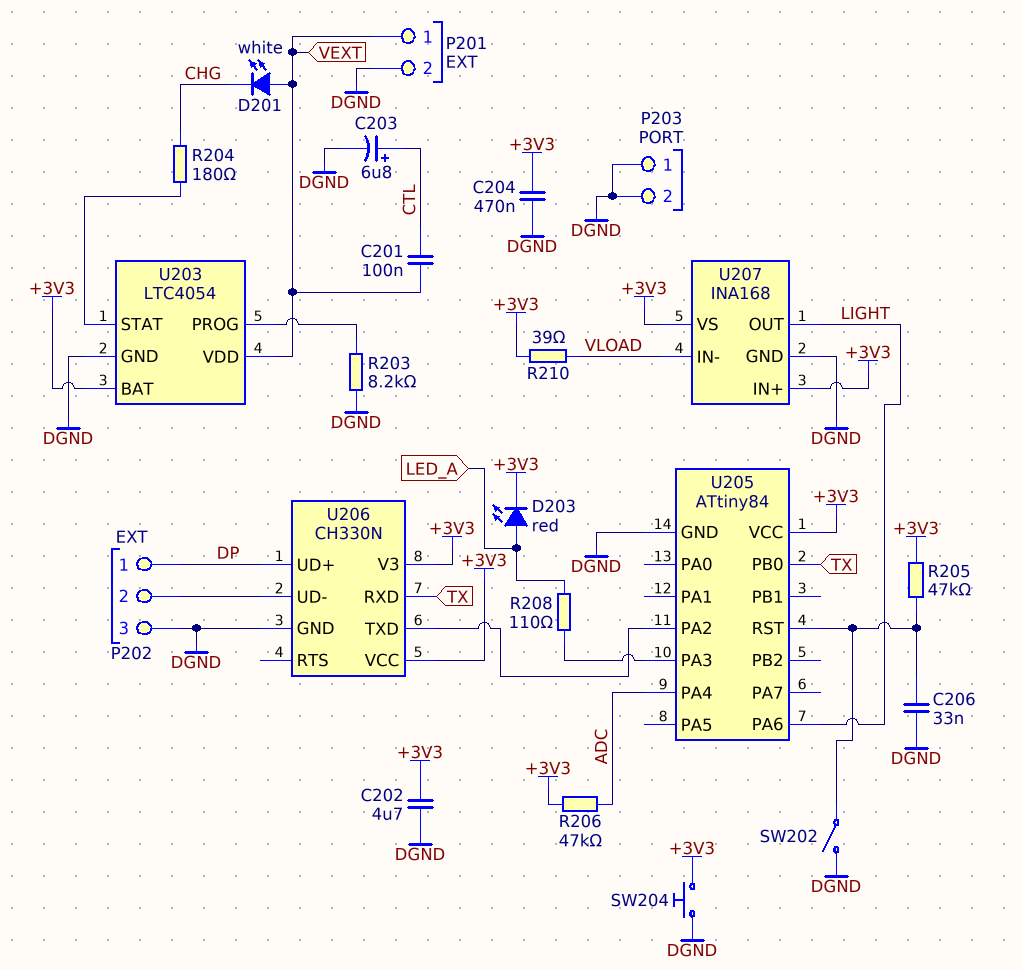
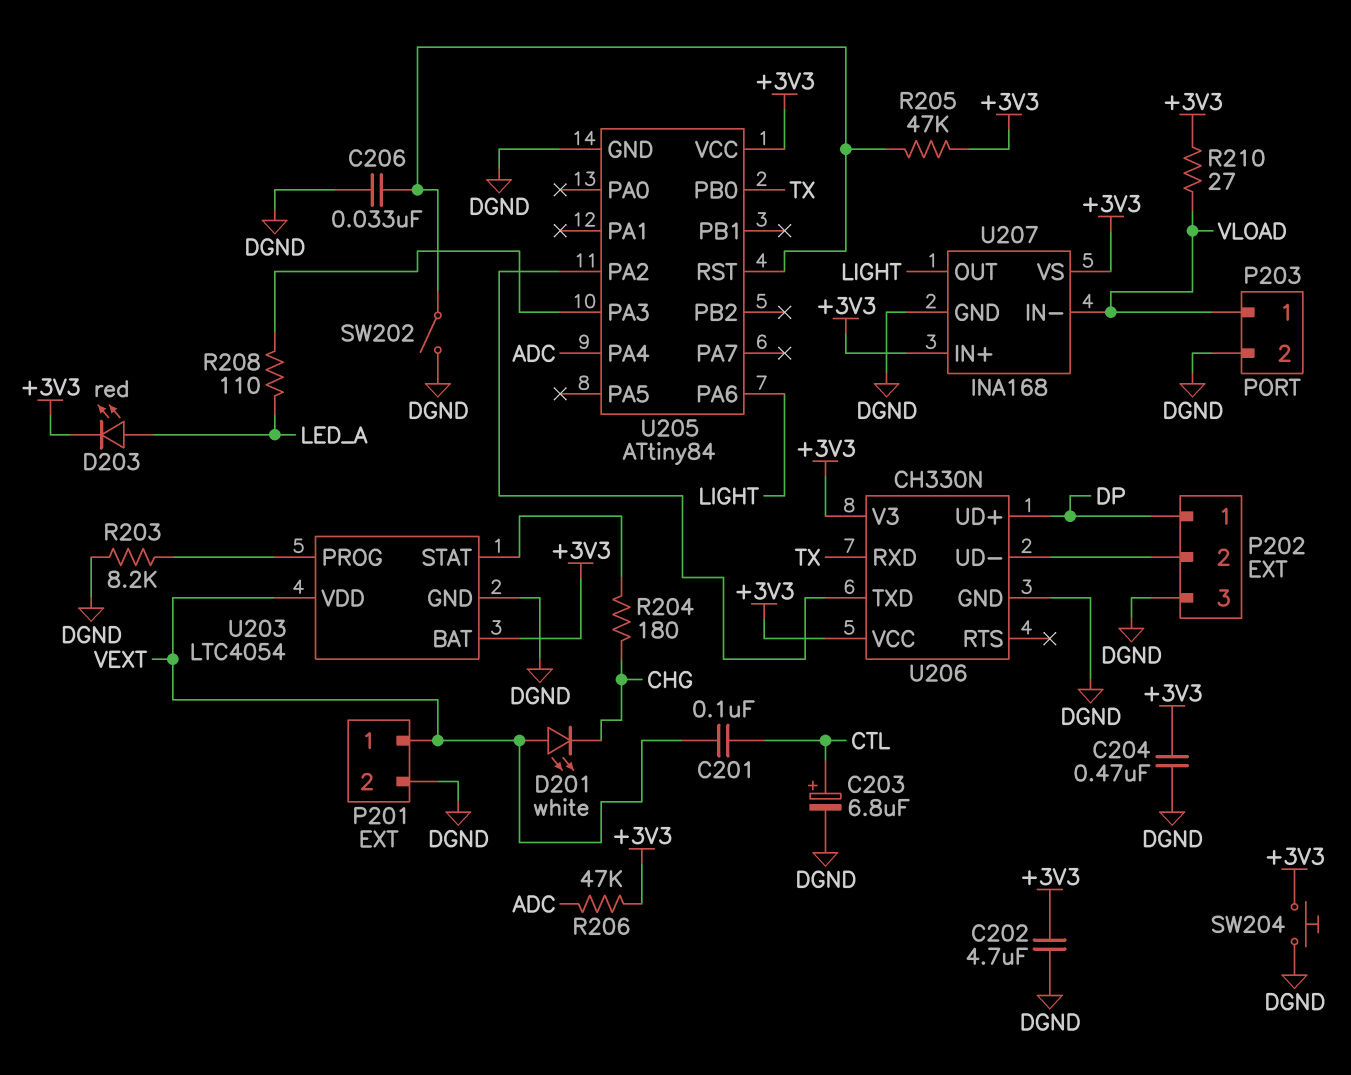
P203 pin 1: DGND -> VLOAD
R210: 39 (+3V3, VLOAD) -> 27 (+3V3, VLOAD)

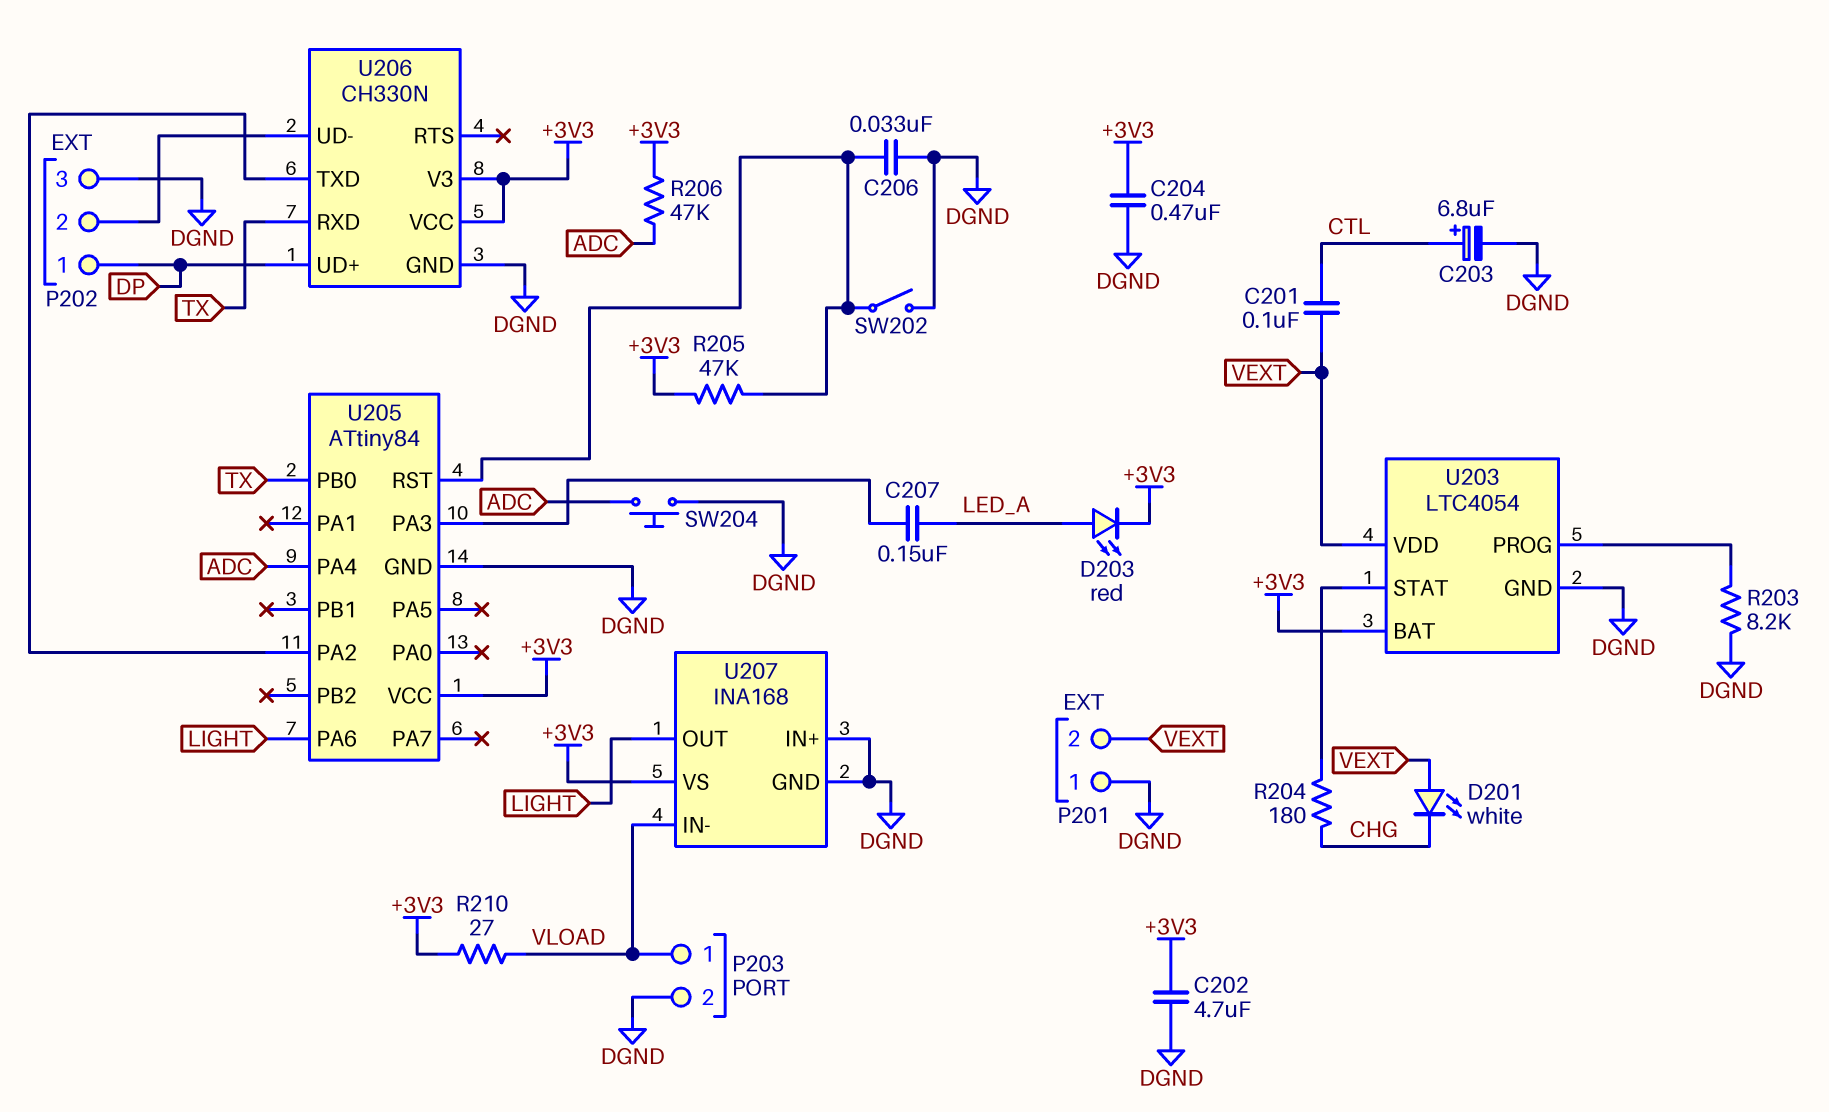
C207: none -> 150nF (LED_A, U205/PA3)
P201 pin 1: VEXT -> DGND
P201 pin 2: DGND -> VEXT
R208: 110 (LED_A, U205/PA3) -> none
SW204: button (+3V3, DGND) -> button (ADC, DGND)
U207 pin IN+: +3V3 -> DGND

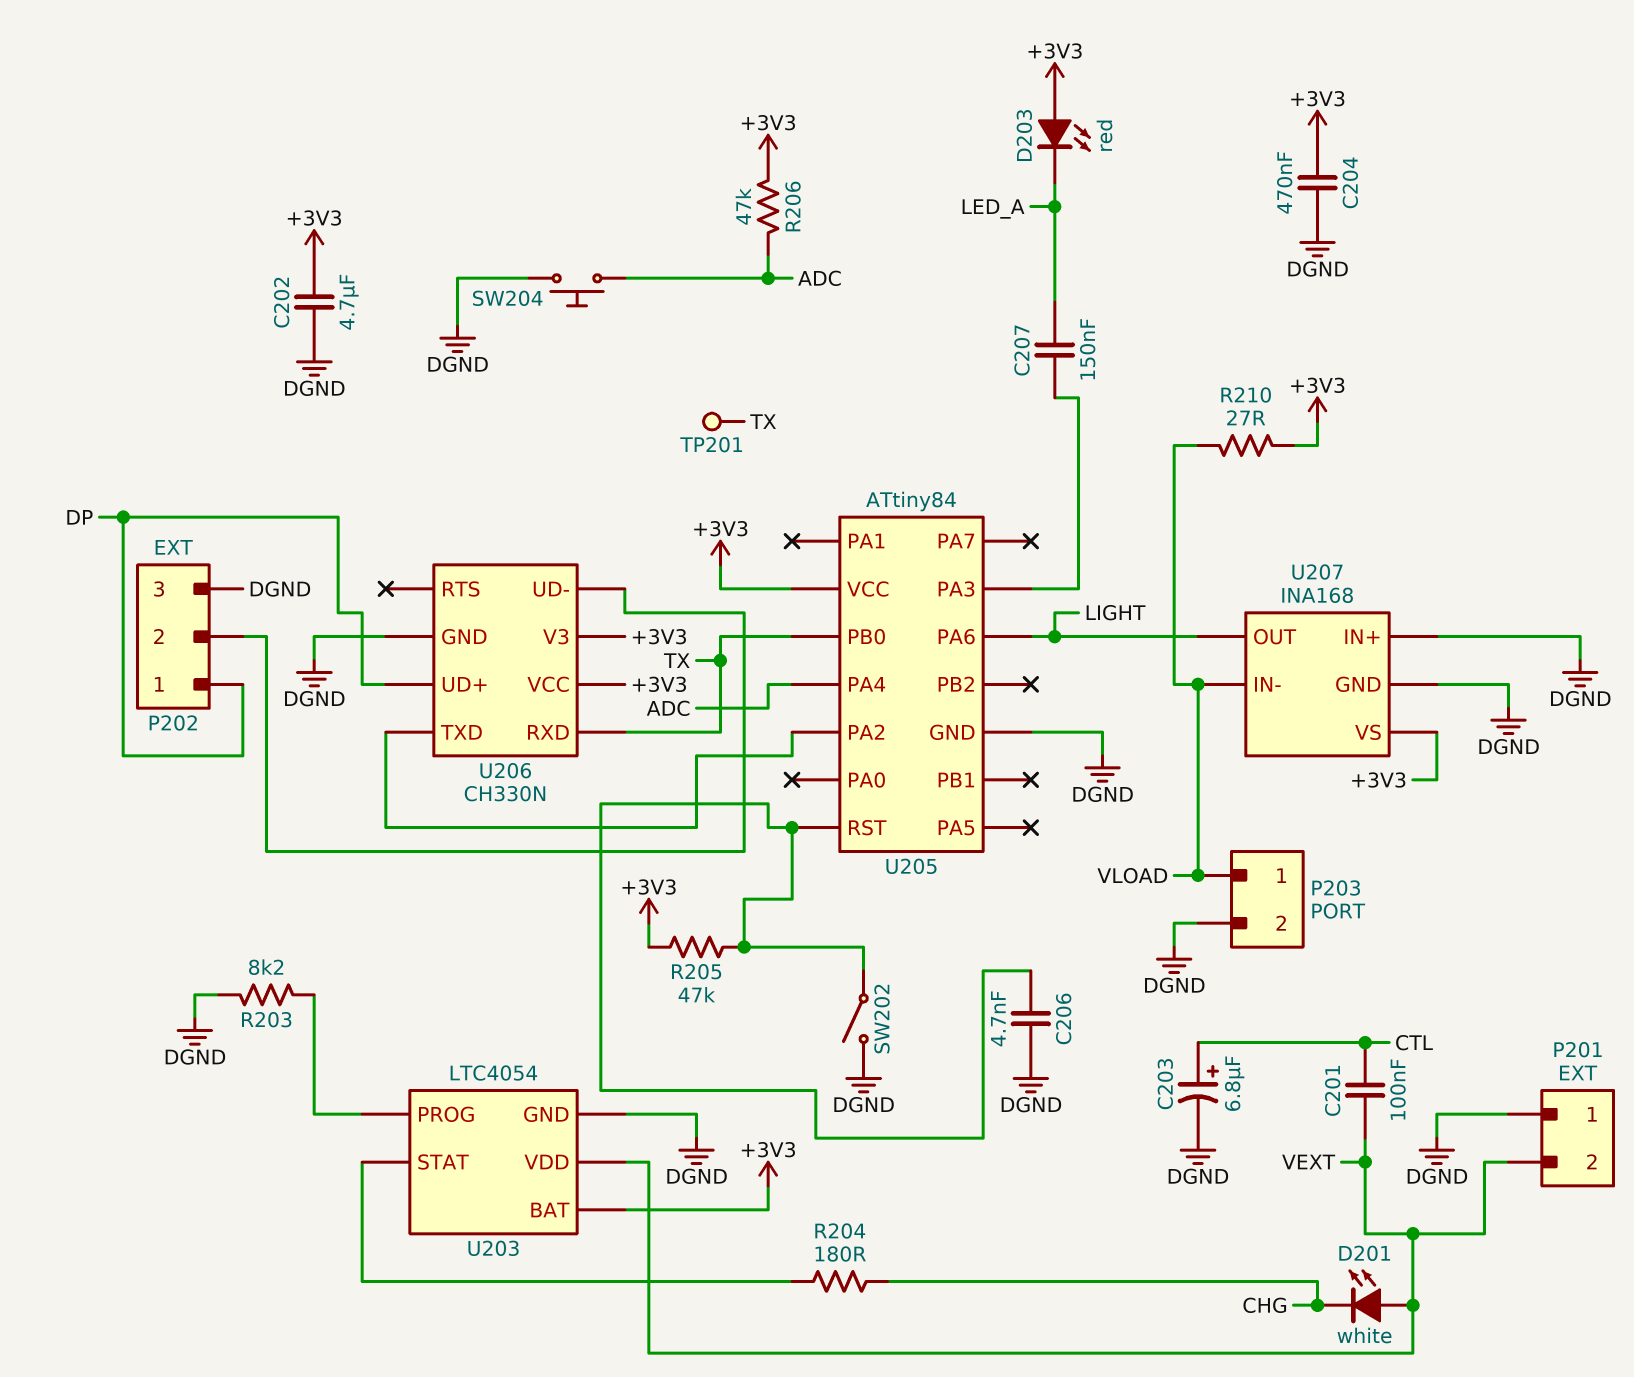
C206: 33nF (DGND, U205/RST) -> 4.7nF (DGND, U205/RST)
D203: LED red (A LED_A, K +3V3) -> LED red (A +3V3, K LED_A)
TP201: none -> test point (TX)

